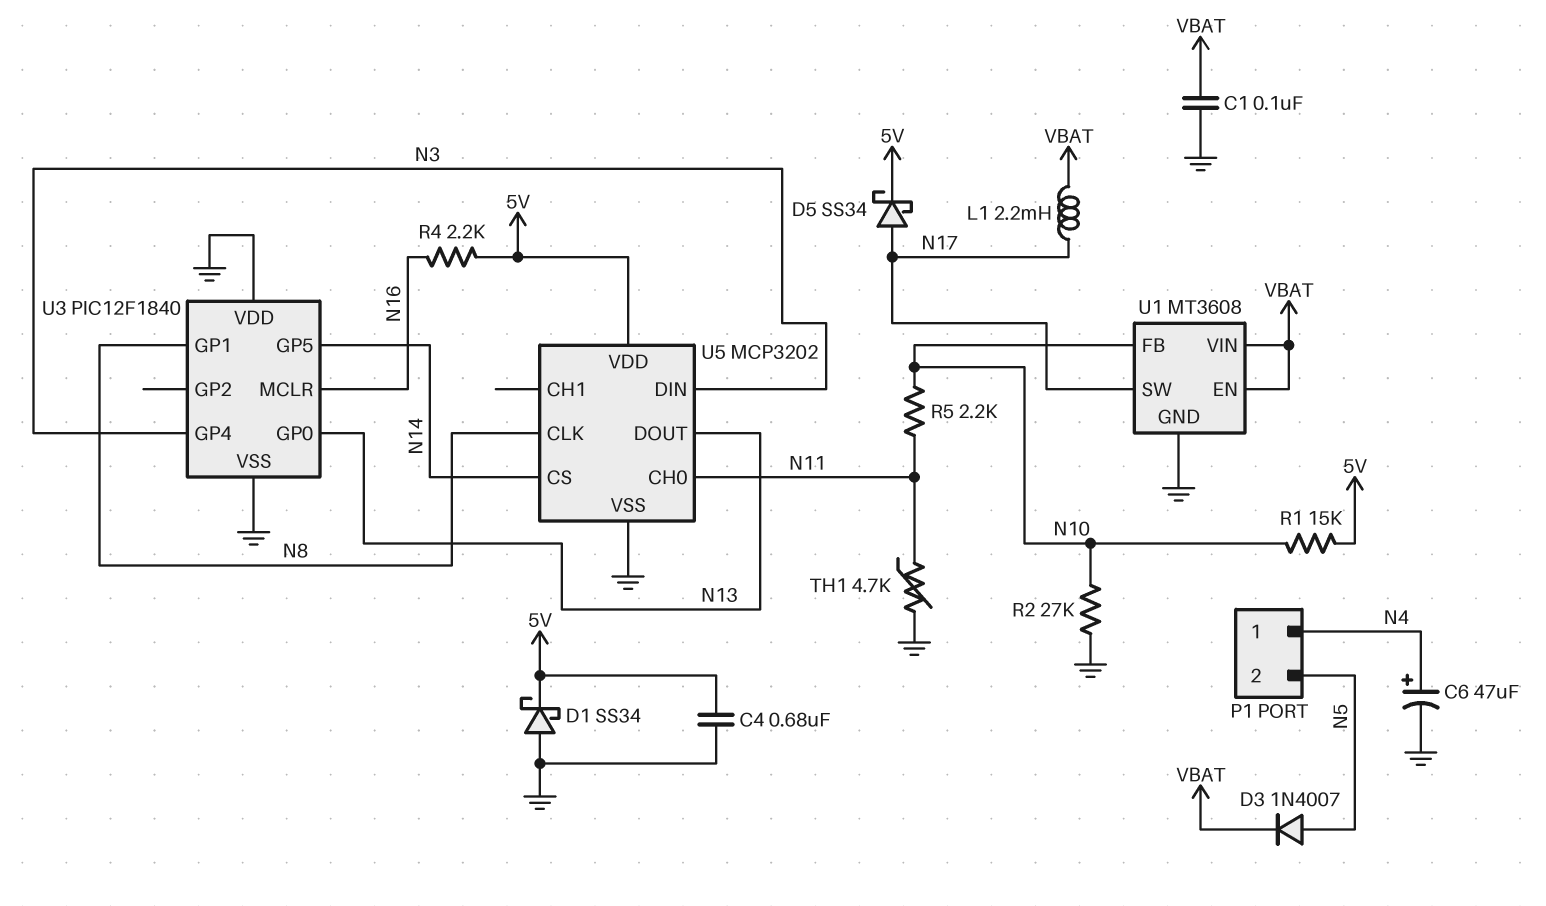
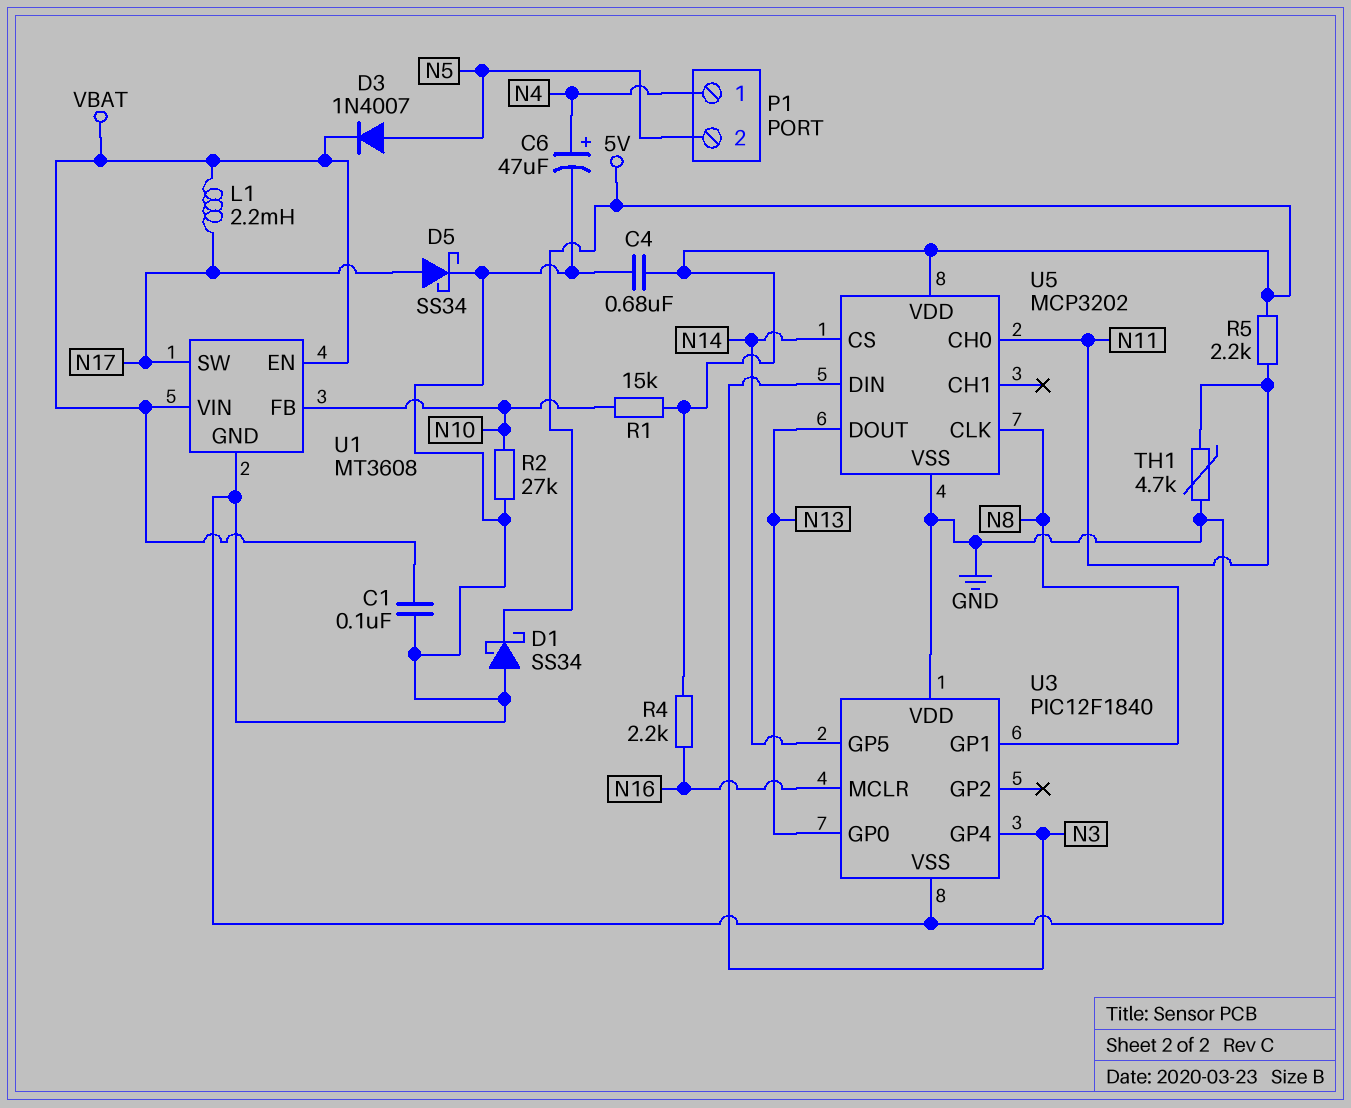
D5: schottky SS34 (A N17, K 5V) -> schottky SS34 (A N17, K GND)
R5: 2.2k (N10, N11) -> 2.2k (5V, N11)

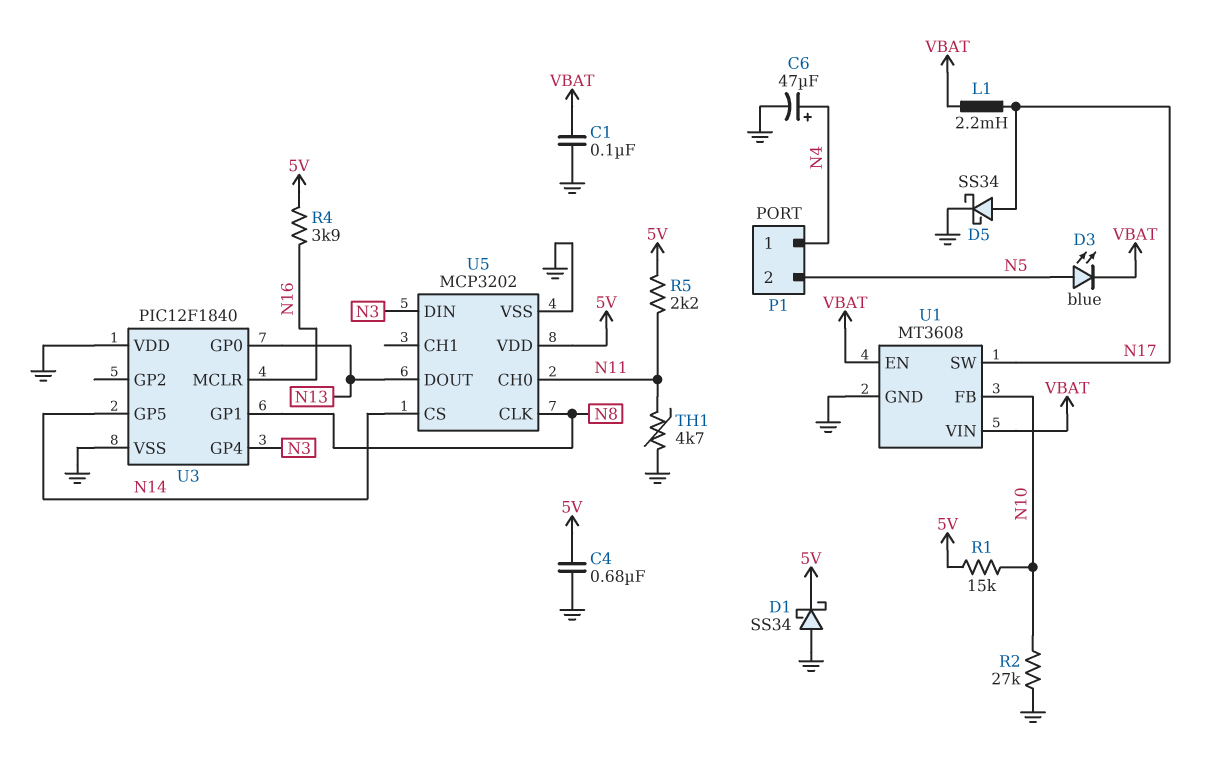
D3: diode 1N4007 (A N5, K VBAT) -> LED blue (A N5, K VBAT)
R4: 2.2k (5V, N16) -> 3.9k (5V, N16)

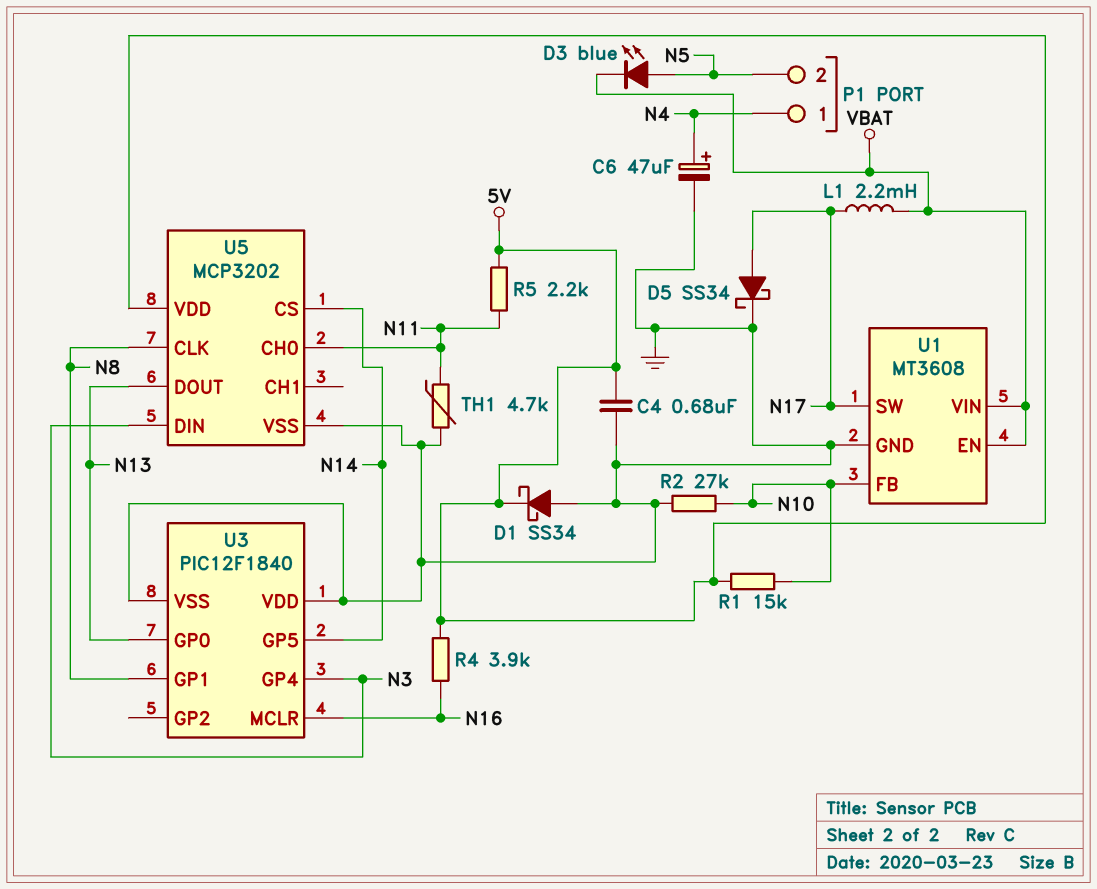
C1: 100nF (GND, VBAT) -> none

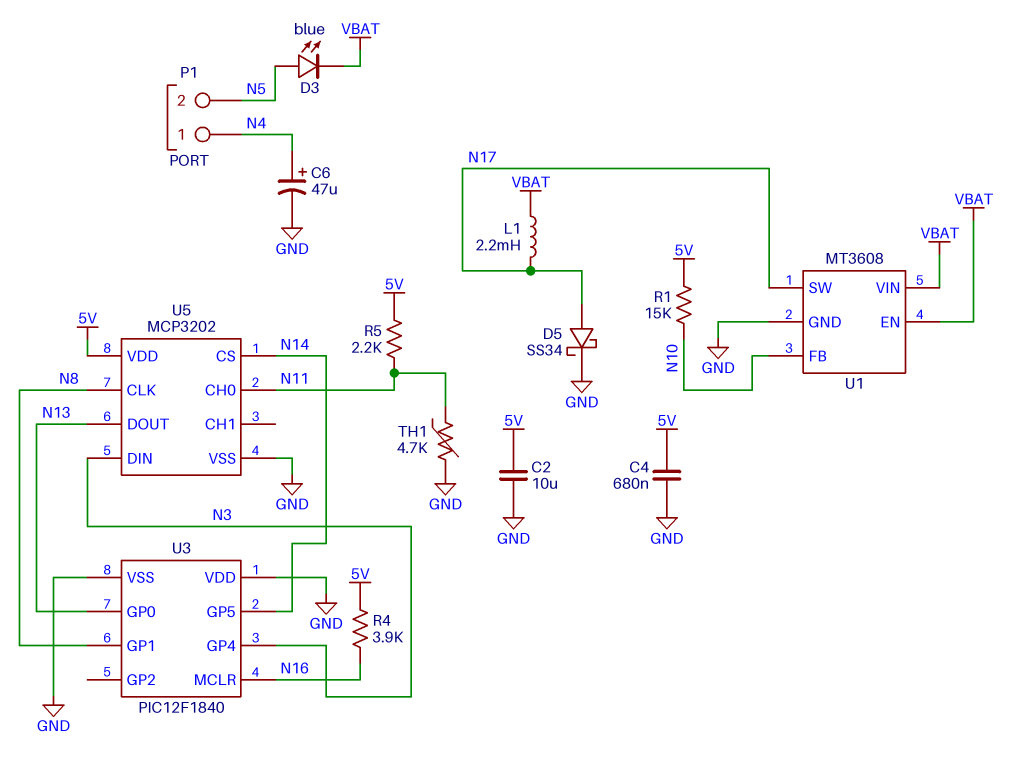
C2: none -> 10uF (5V, GND)
D1: schottky SS34 (A GND, K 5V) -> none
R2: 27k (GND, N10) -> none

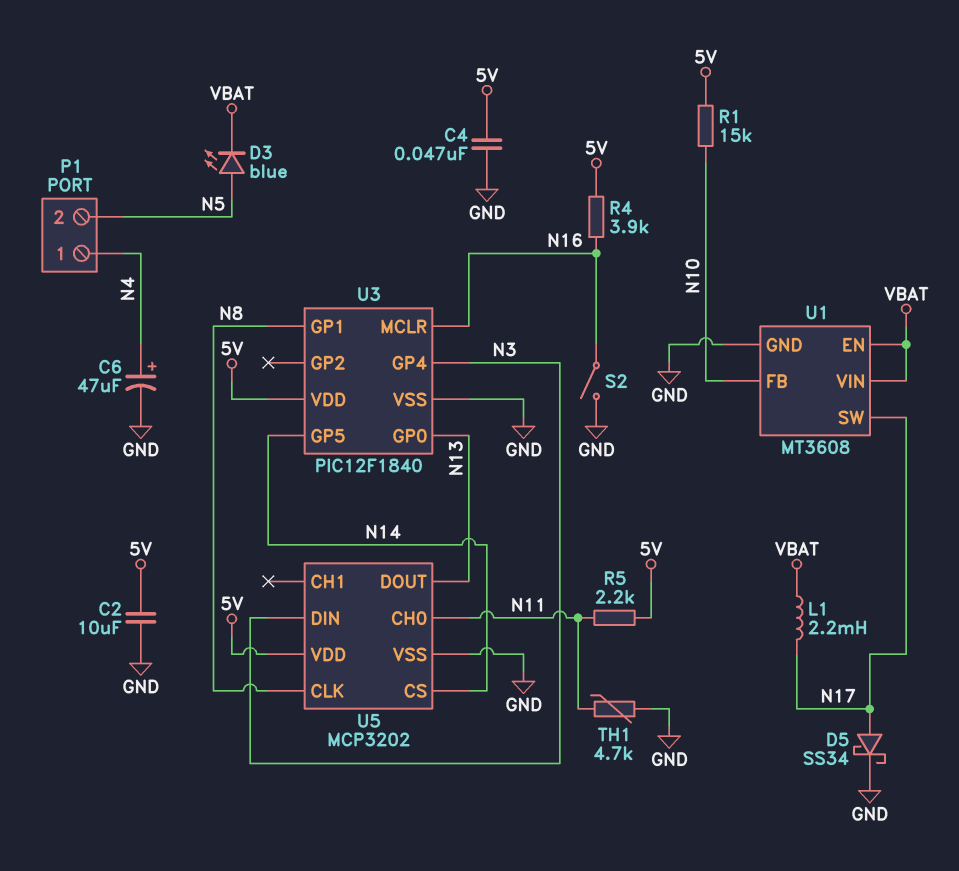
C4: 680nF (5V, GND) -> 47nF (5V, GND)
S2: none -> switch (GND, N16)
U3 pin VDD: GND -> 5V

